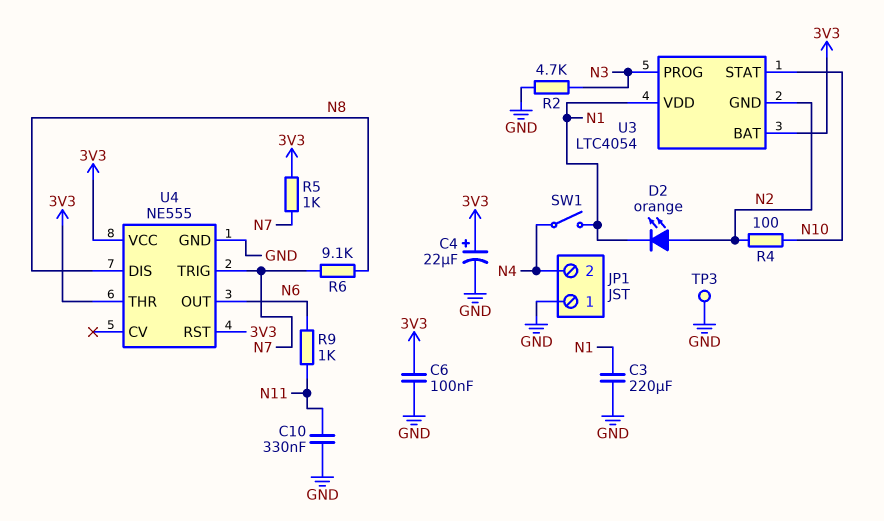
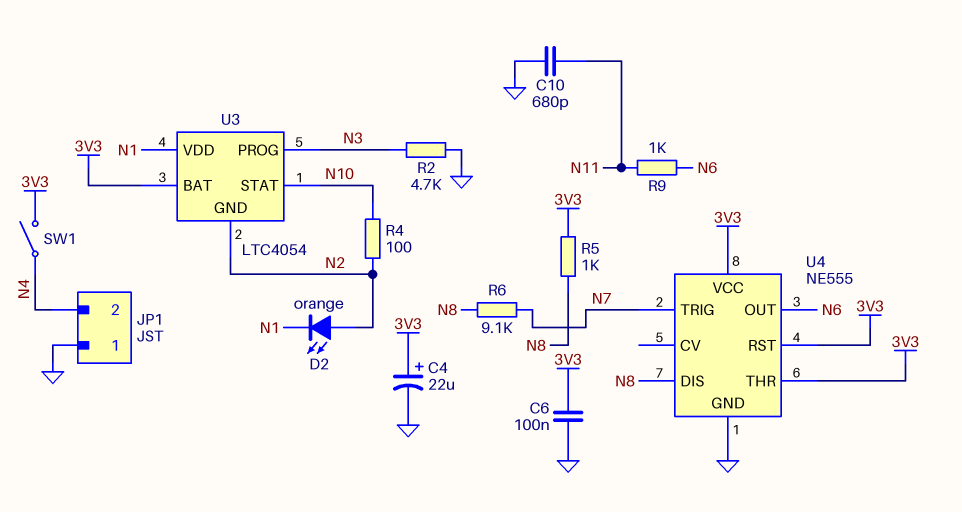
C3: 220uF (GND, N1) -> none
C10: 330nF (GND, N11) -> 680pF (GND, N11)
R5: 1k (3V3, N7) -> 1k (3V3, N8)
SW1: switch (N1, N4) -> switch (3V3, N4)
TP3: test point (GND) -> none

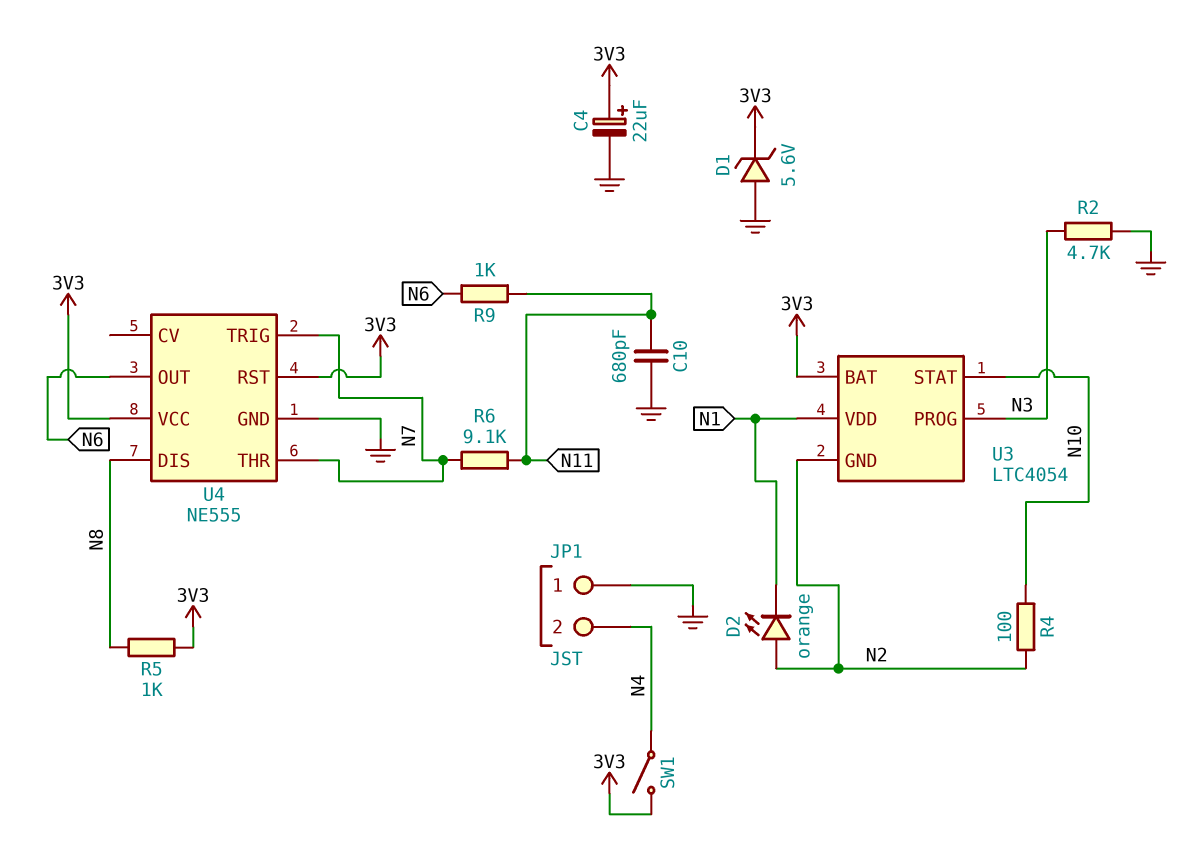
C6: 100nF (3V3, GND) -> none
D1: none -> zener 5.6V (A GND, K 3V3)
R6: 9.1k (N7, N8) -> 9.1k (N7, N11)
U4 pin THR: 3V3 -> N7

